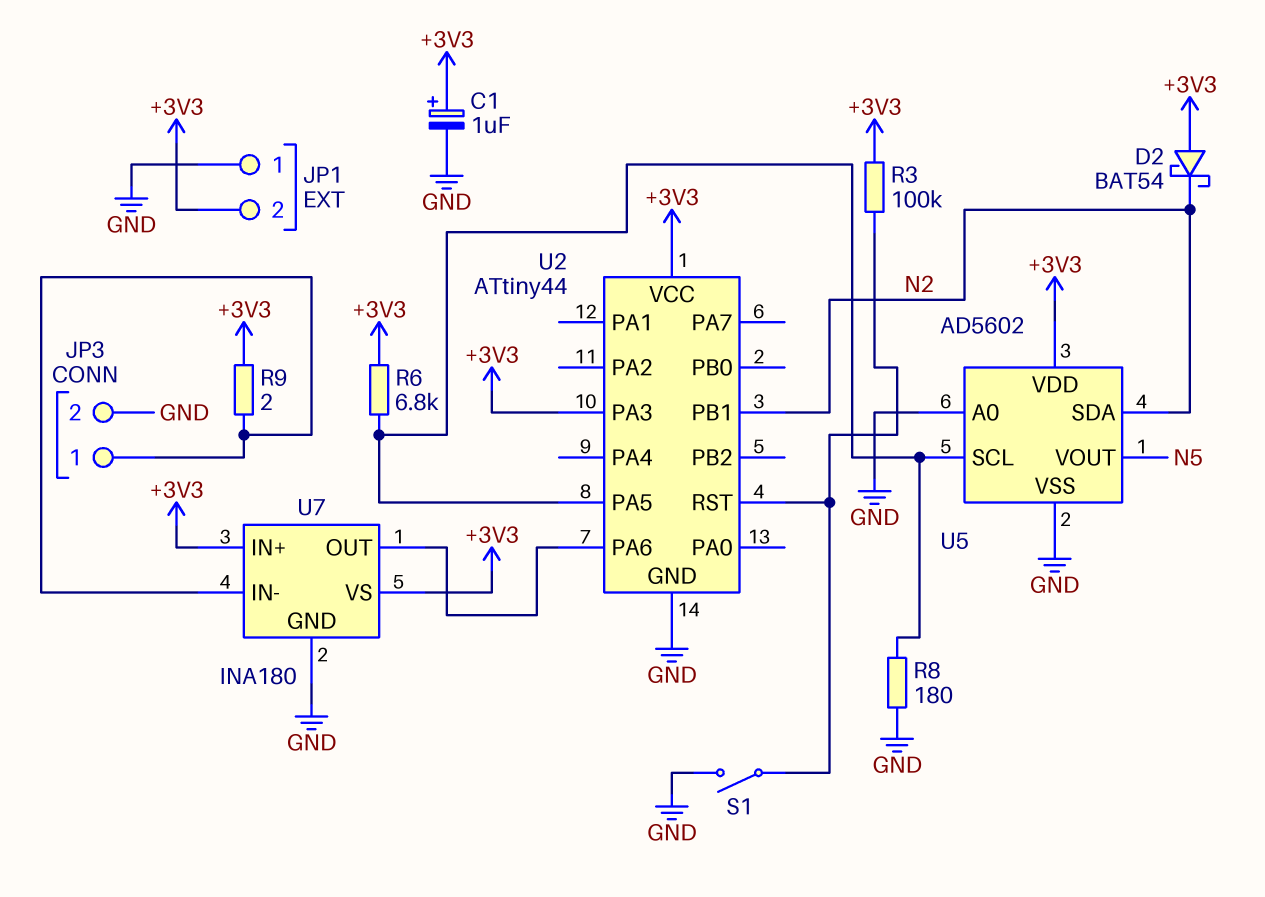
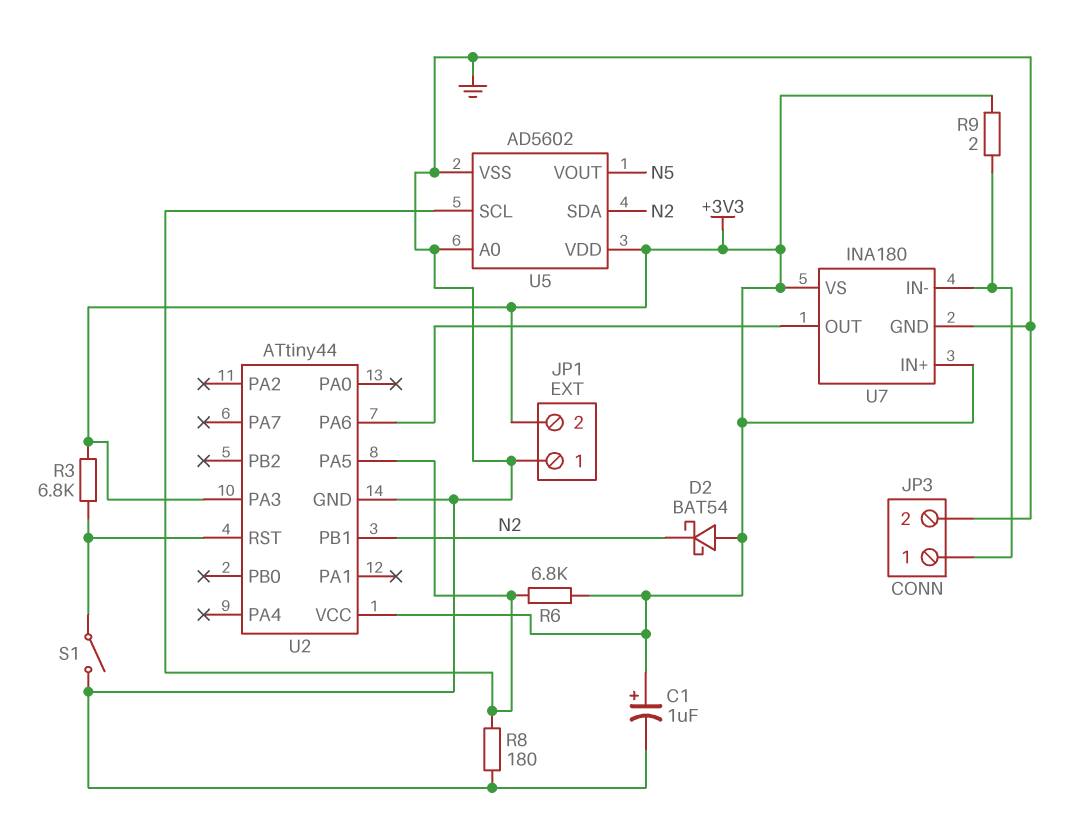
R3: 100k (+3V3, U2/RST) -> 6.8k (+3V3, U2/RST)

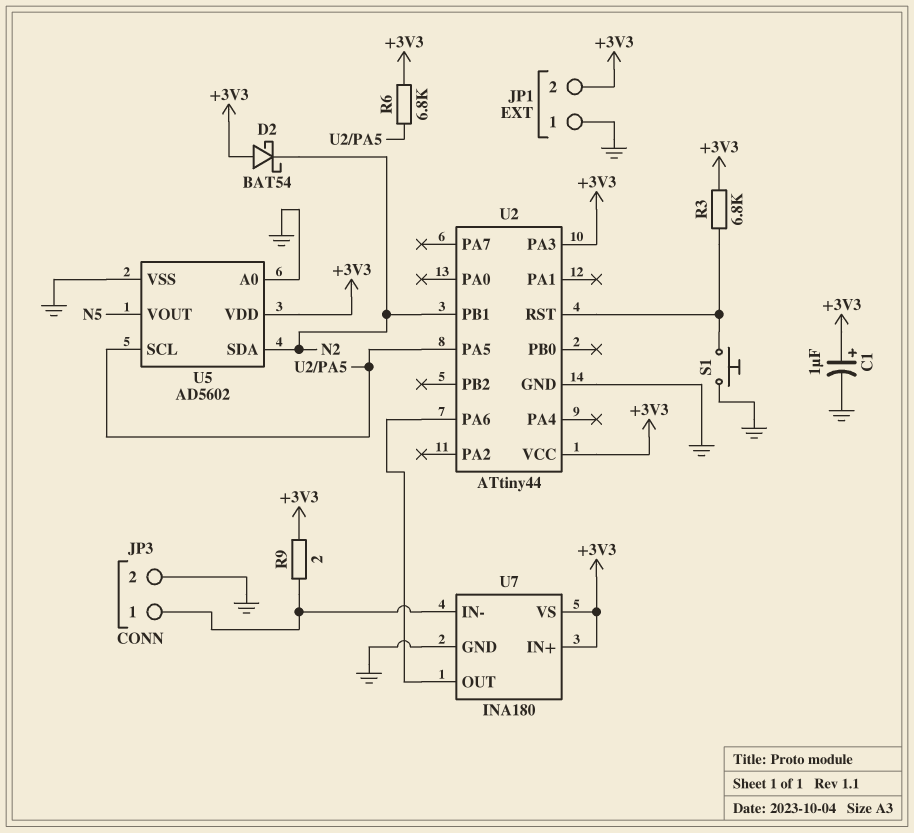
R8: 180 (GND, U2/PA5) -> none
S1: switch (GND, U2/RST) -> button (GND, U2/RST)

